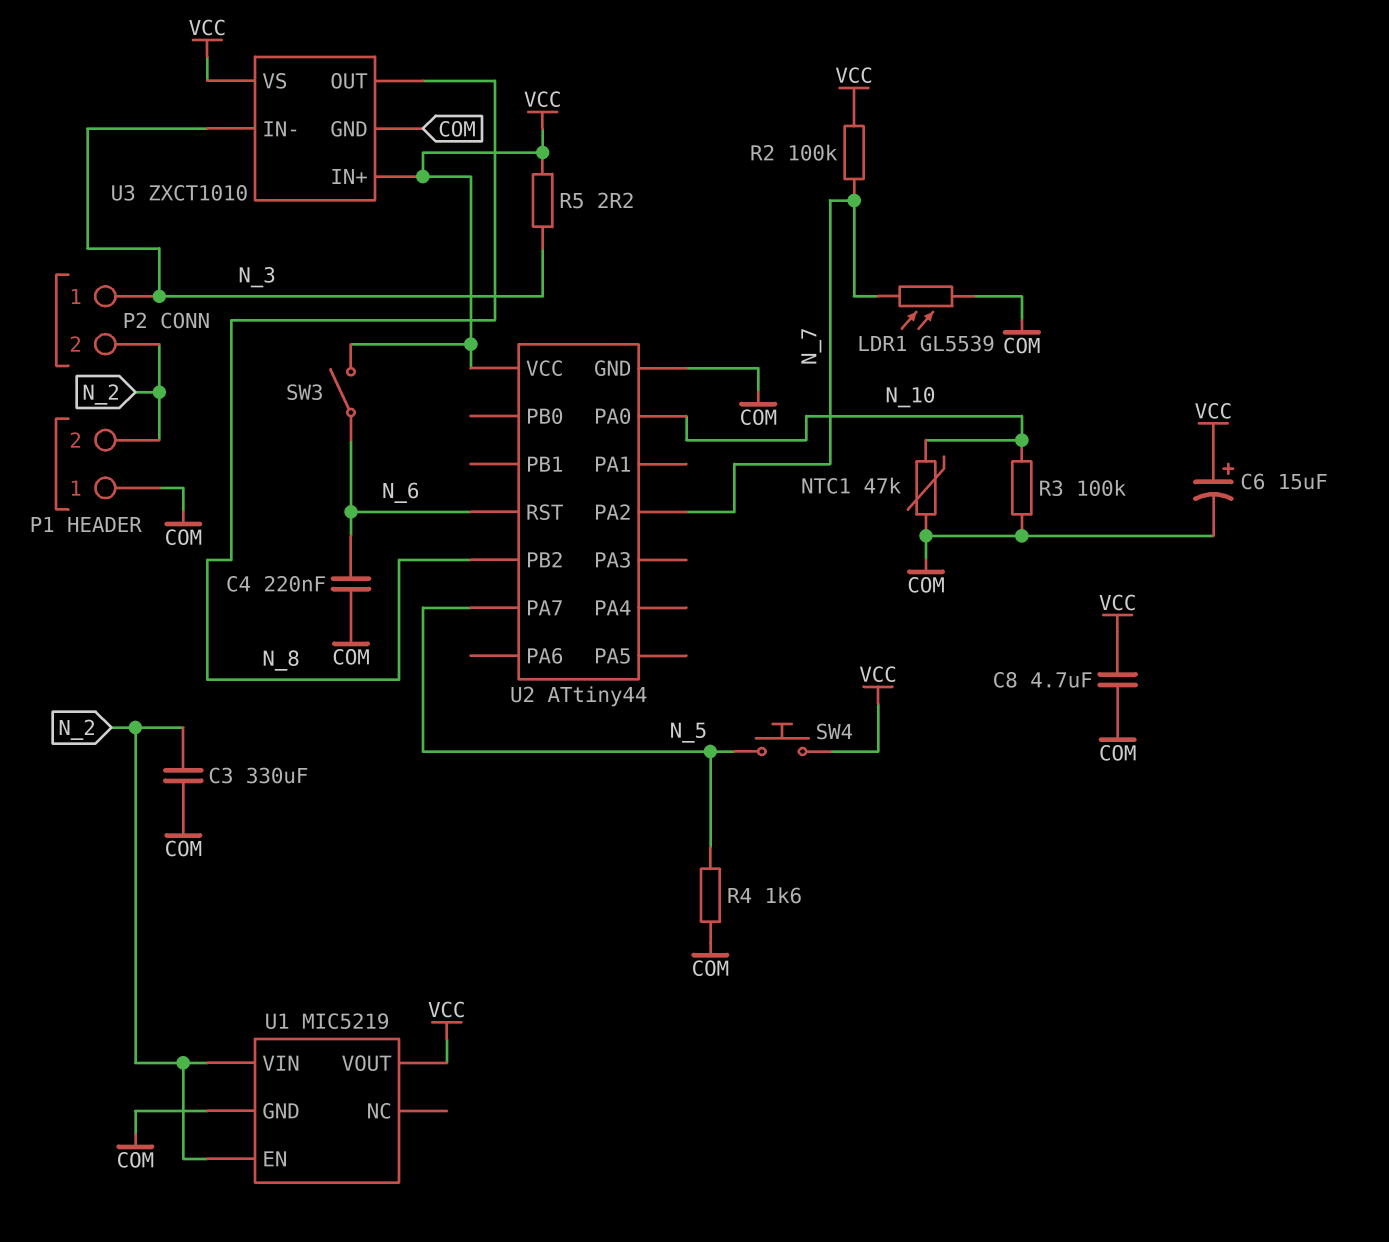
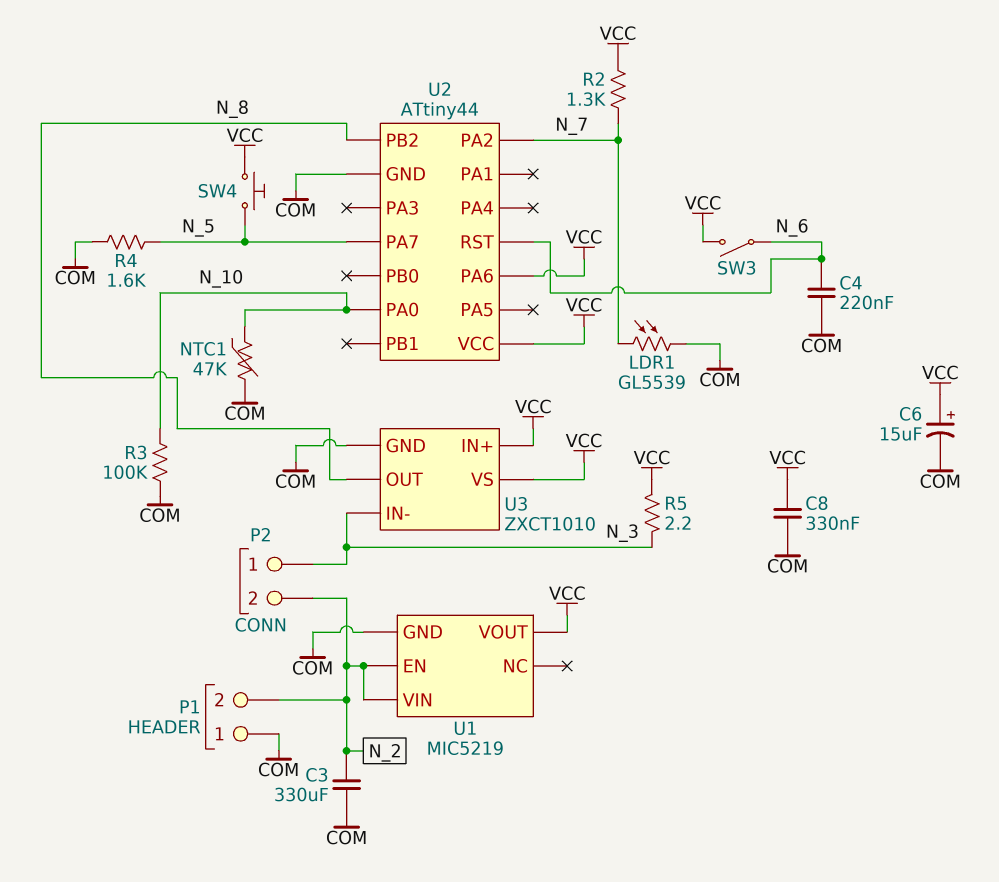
C8: 4.7uF (COM, VCC) -> 330nF (COM, VCC)
R2: 100k (N_7, VCC) -> 1.3k (N_7, VCC)
U2 pin PA6: none -> VCC

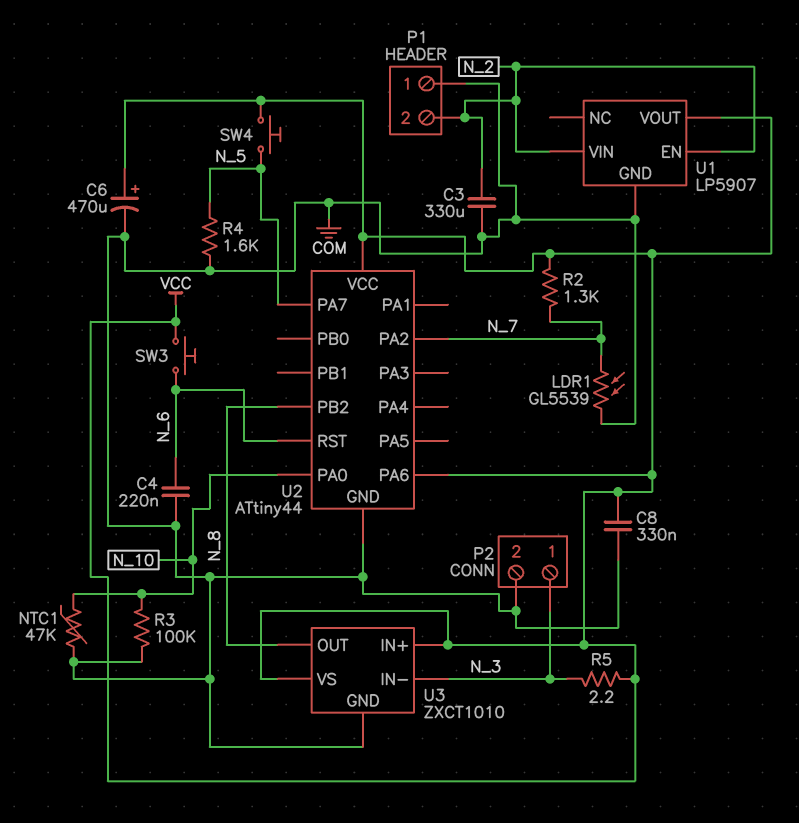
C6: 15uF (plus VCC, minus COM) -> 470uF (plus VCC, minus COM)
P2 pin 2: N_2 -> COM
SW3: switch (N_6, VCC) -> button (N_6, VCC)
U1: MIC5219 -> LP5907

